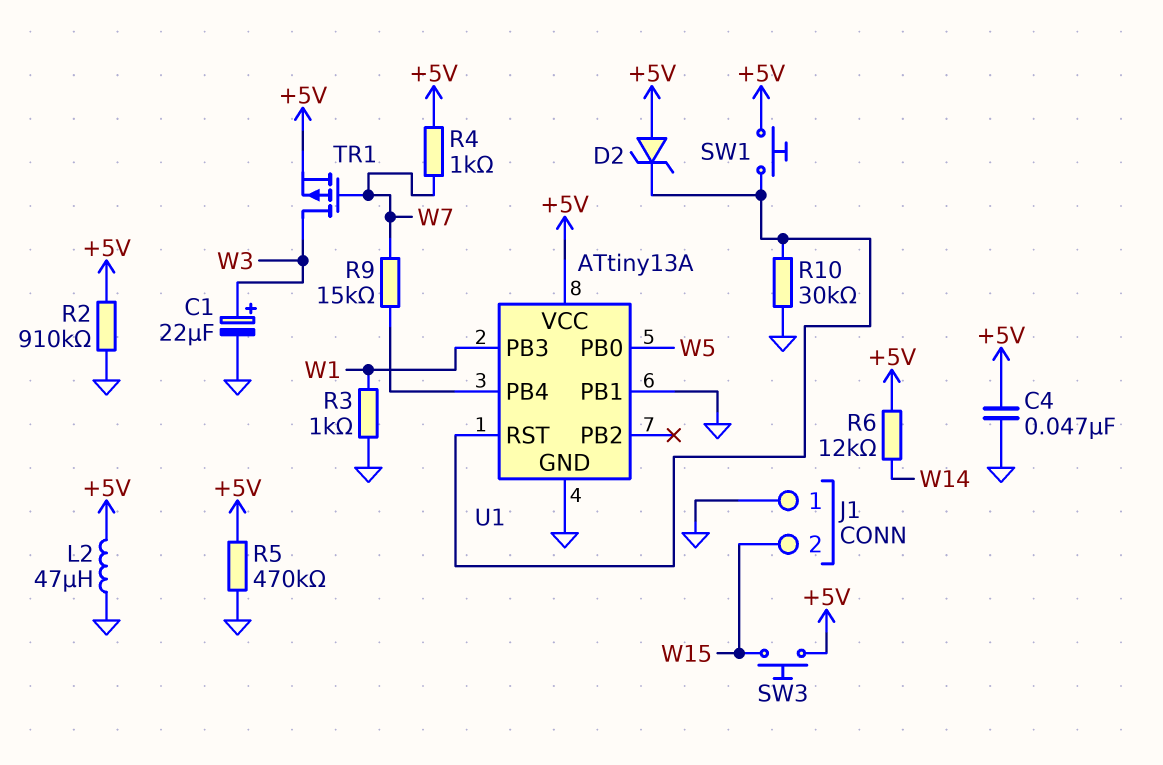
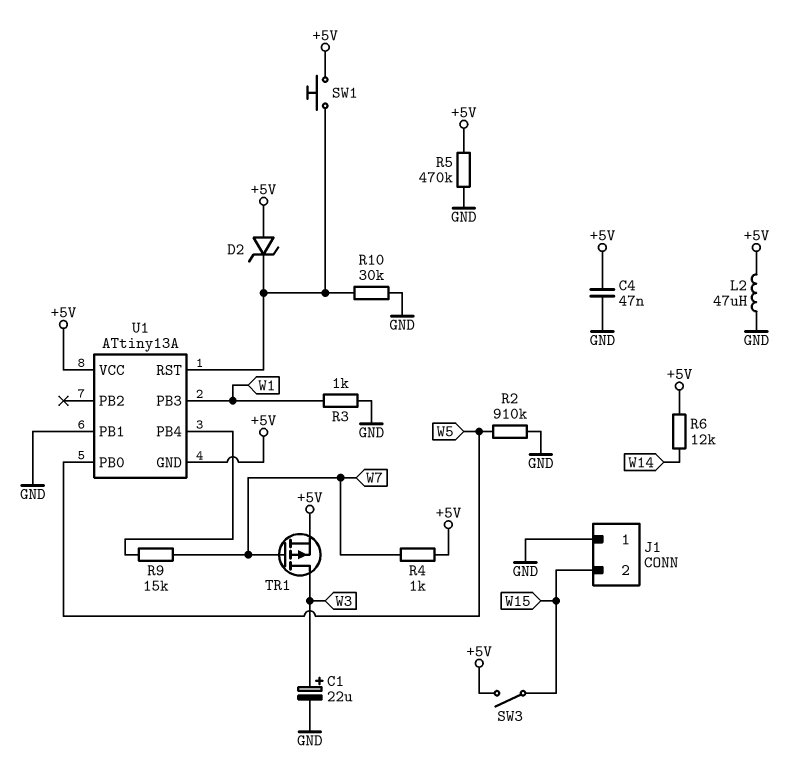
R2: 910k (+5V, GND) -> 910k (GND, W5)
SW3: button (+5V, W15) -> switch (+5V, W15)
U1 pin GND: GND -> +5V

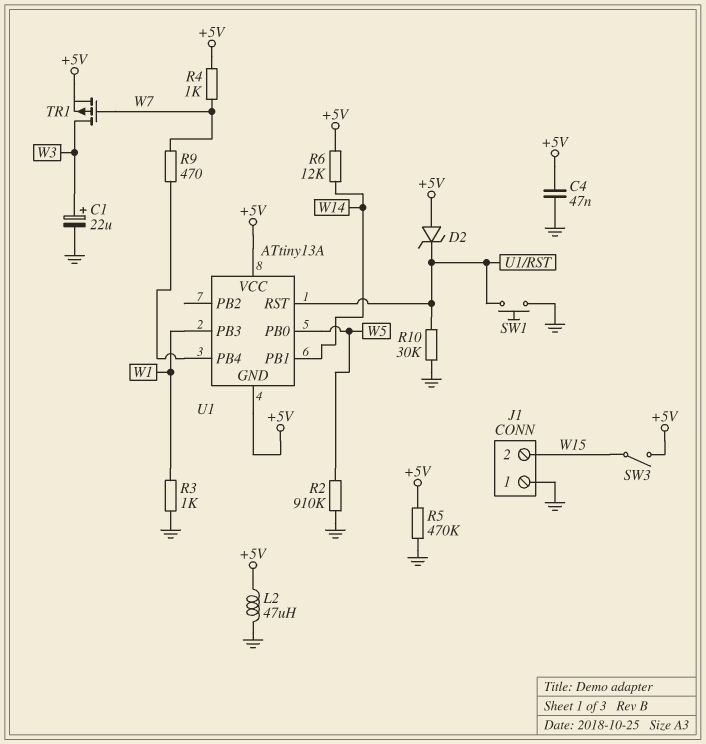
R9: 15k (U1/PB4, W7) -> 470 (U1/PB4, W7)
SW1: button (+5V, U1/RST) -> button (GND, U1/RST)
U1 pin PB1: GND -> W14

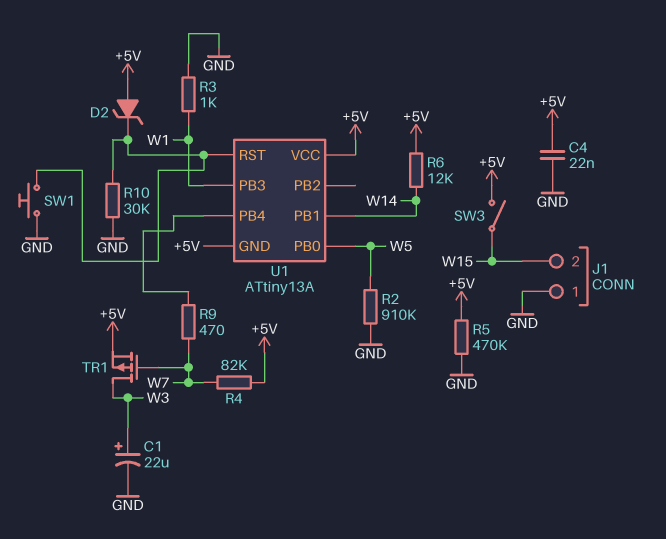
C4: 47nF (+5V, GND) -> 22nF (+5V, GND)
L2: 47uH (+5V, GND) -> none
R4: 1k (+5V, W7) -> 82k (+5V, W7)

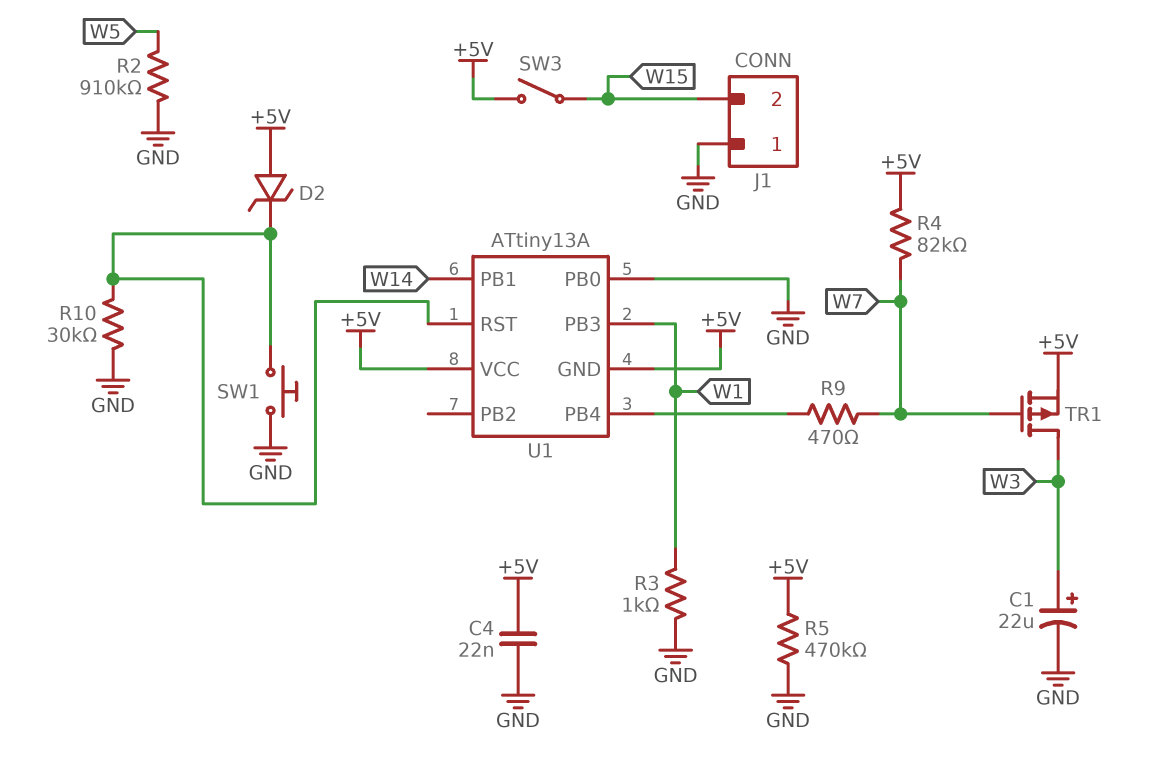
R6: 12k (+5V, W14) -> none
U1 pin PB0: W5 -> GND

